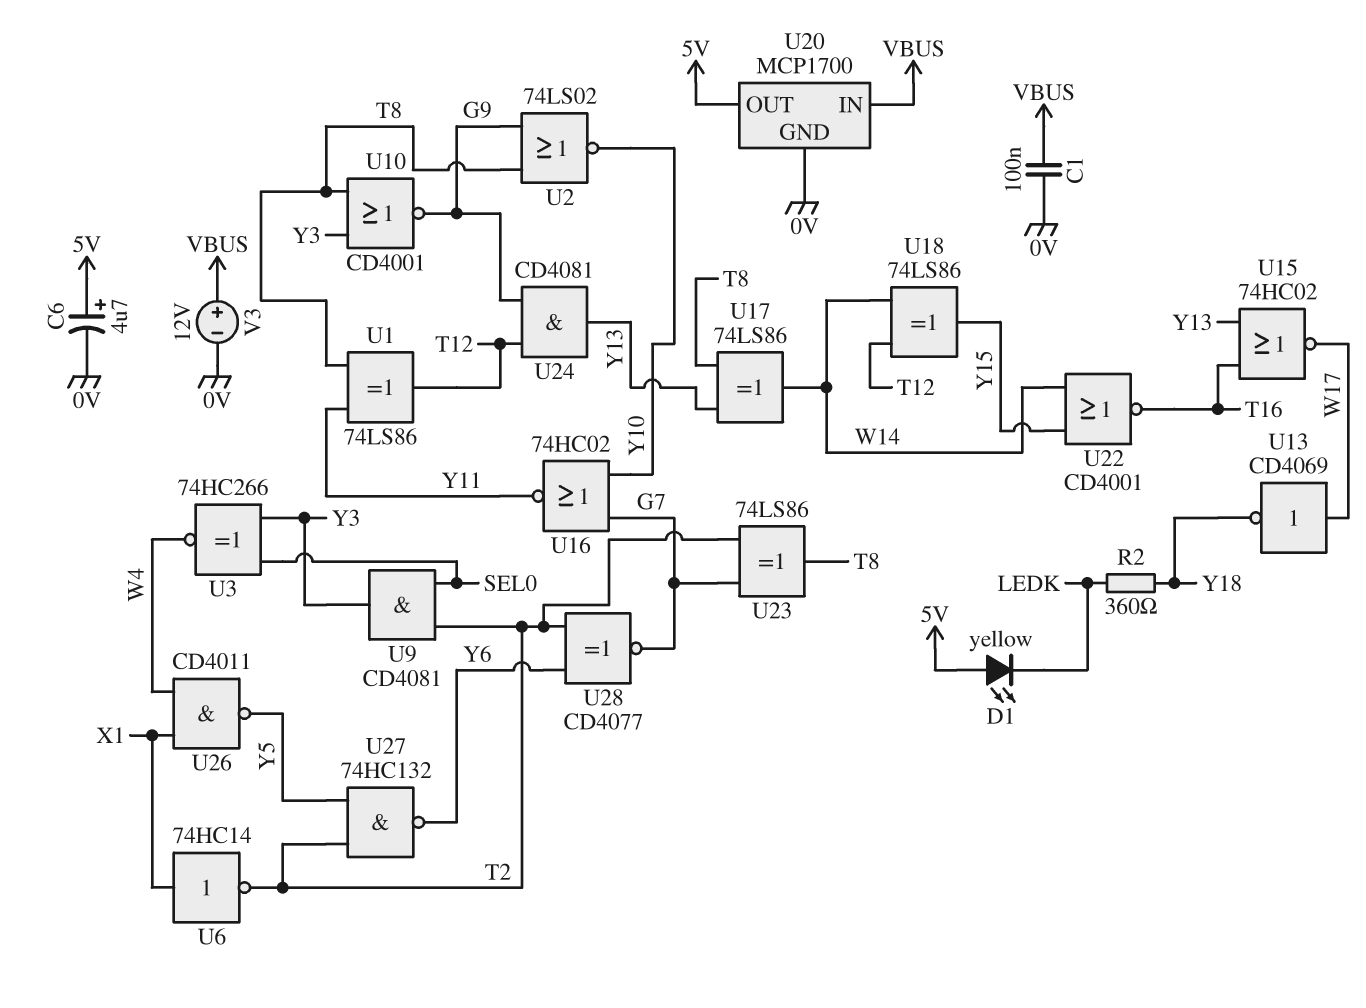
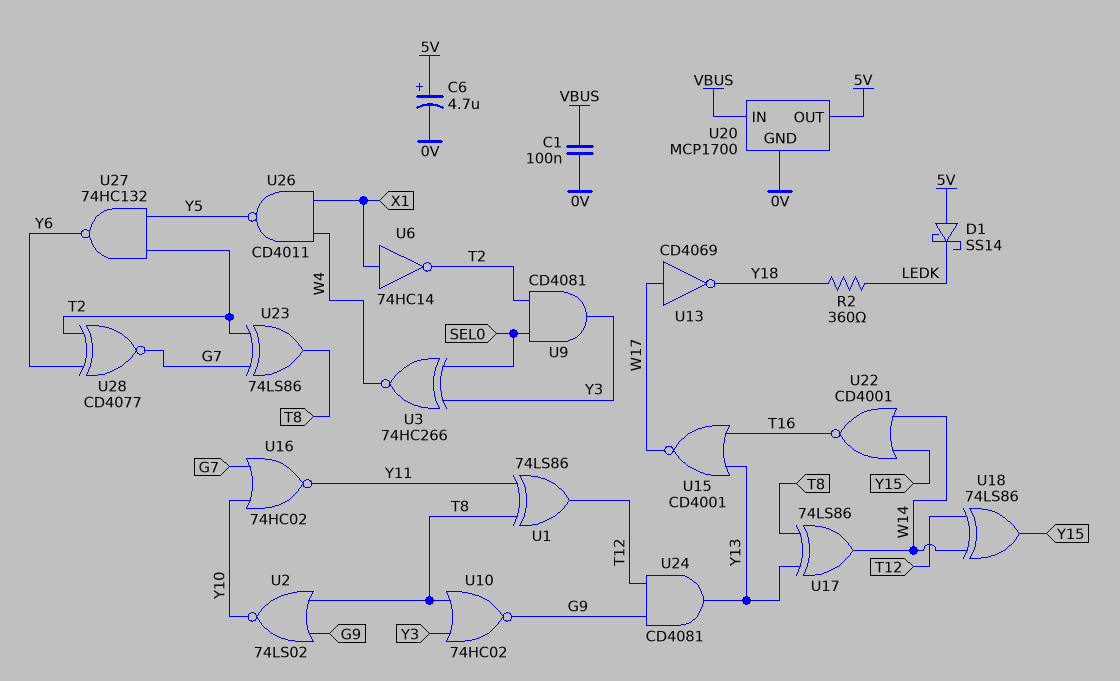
D1: LED yellow (A 5V, K LEDK) -> schottky SS14 (A 5V, K LEDK)
U10: NOR CD4001 (in T8, in Y3, out G9) -> NOR 74HC02 (in T8, in Y3, out G9)
U15: NOR 74HC02 (in T16, in Y13, out W17) -> NOR CD4001 (in T16, in Y13, out W17)
V3: 12V (plus VBUS, minus 0V) -> none

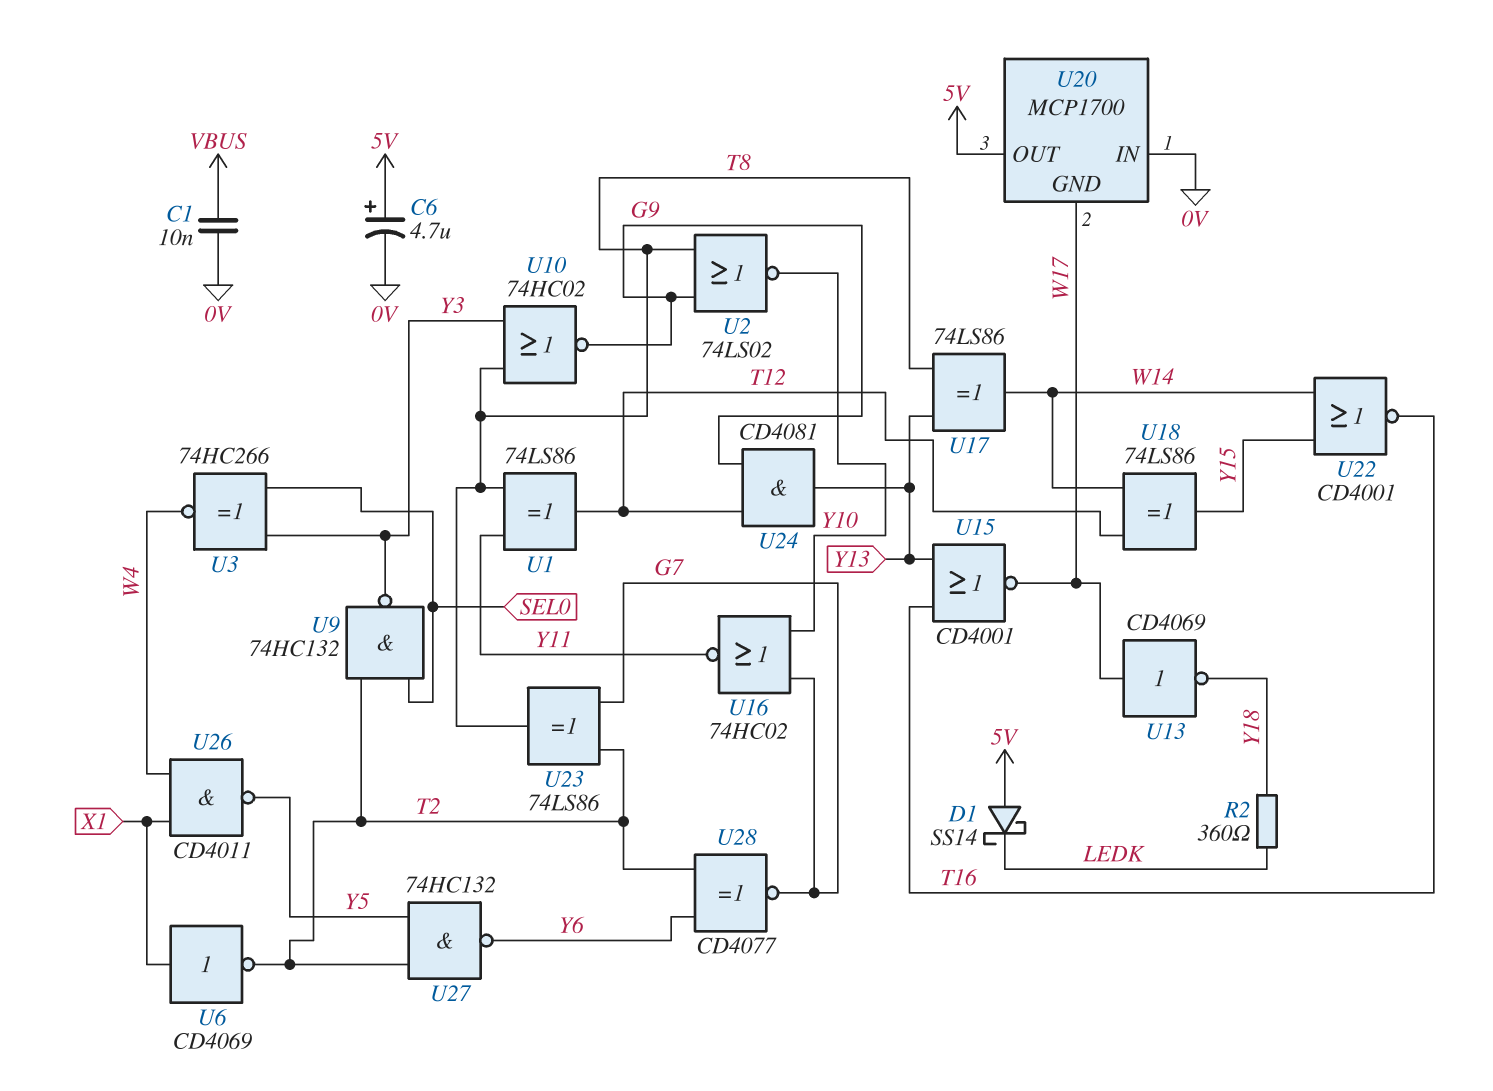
C1: 100nF (0V, VBUS) -> 10nF (0V, VBUS)
U6: NOT 74HC14 (in X1, out T2) -> NOT CD4069 (in X1, out T2)
U9: AND CD4081 (in SEL0, in T2, out Y3) -> NAND 74HC132 (in SEL0, in T2, out Y3)
U20 pin GND: 0V -> W17
U20 pin IN: VBUS -> 0V

